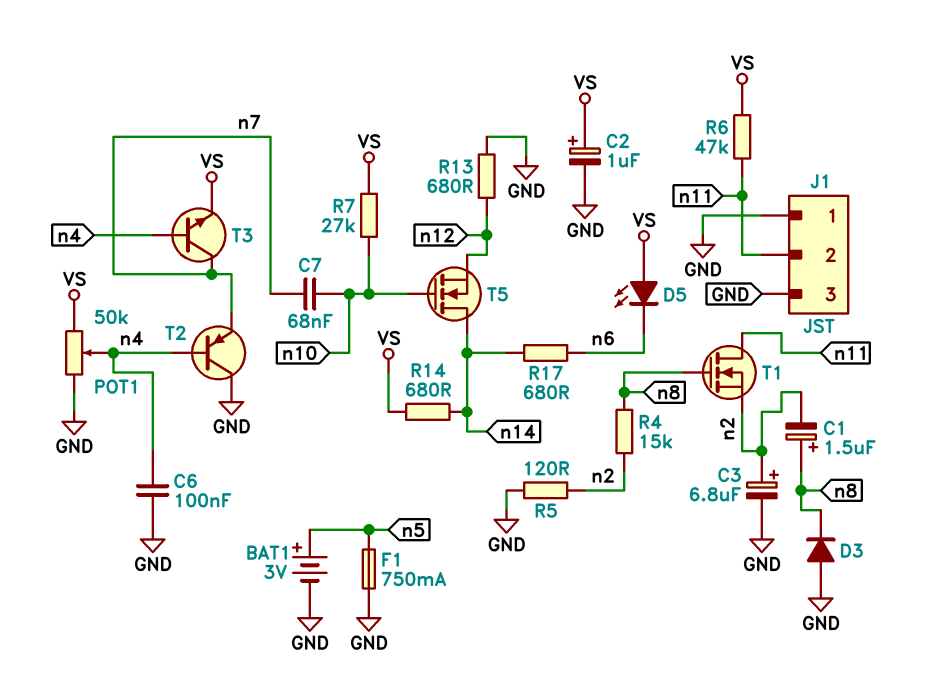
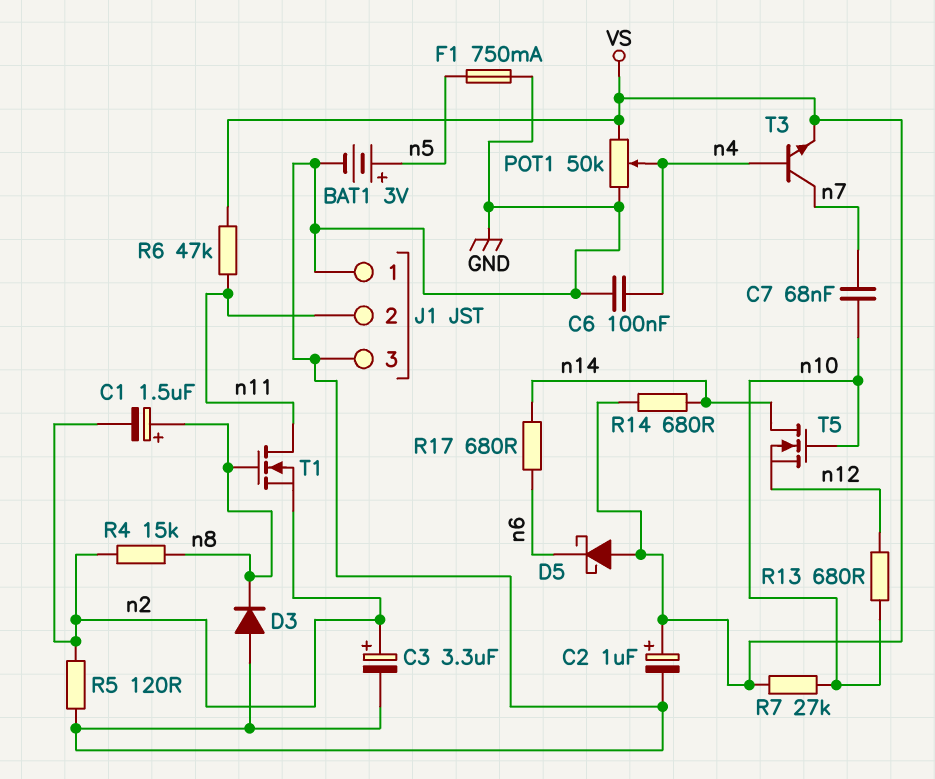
C3: 6.8uF (plus n2, minus GND) -> 3.3uF (plus n2, minus GND)
D5: LED (A VS, K n6) -> schottky (A VS, K n6)
R13: 680 (GND, n12) -> 680 (n10, n12)
T2: PNP (B n4, C GND, E n7) -> none

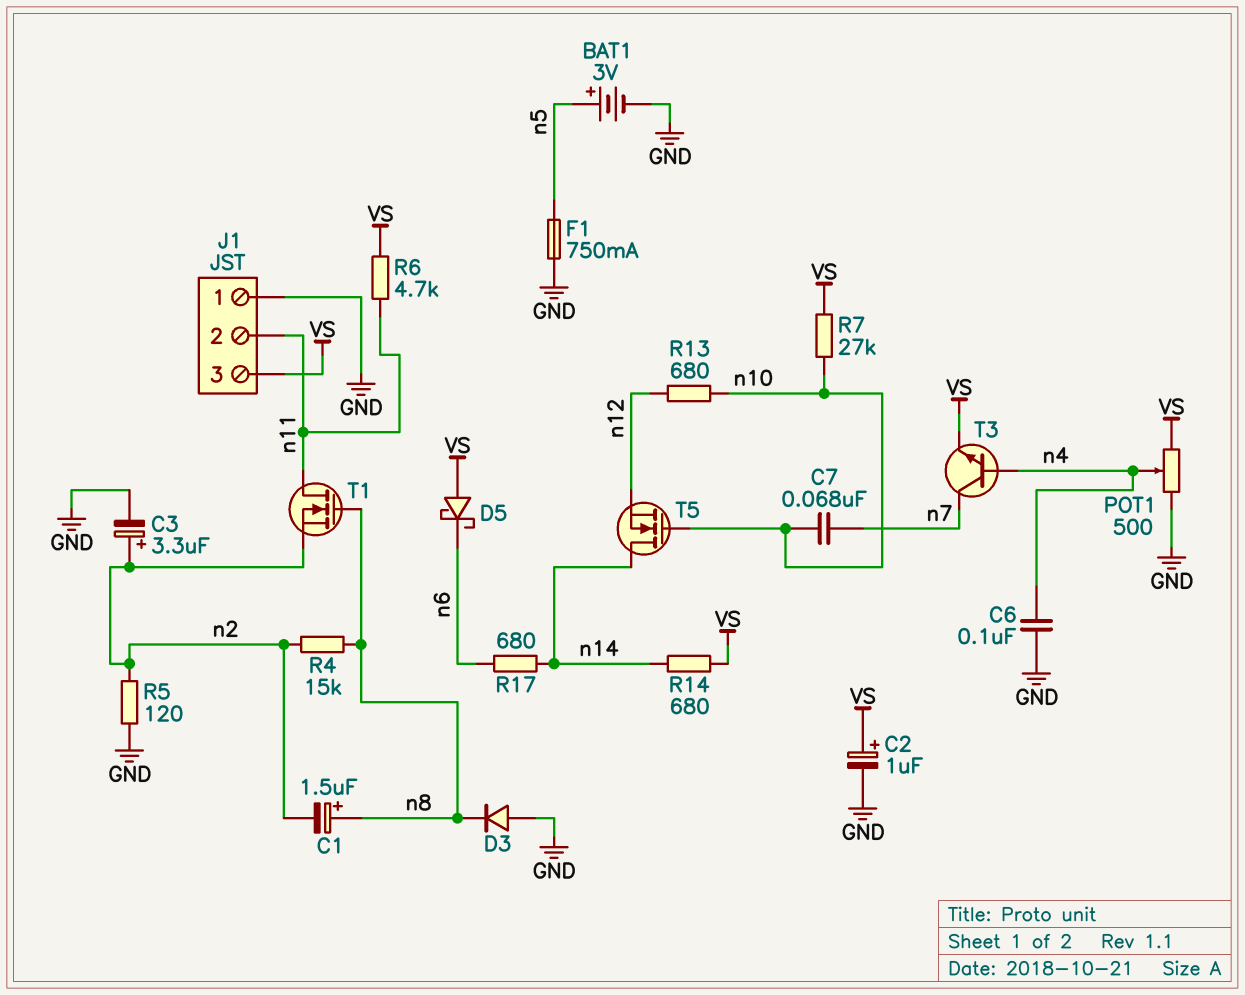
J1 pin 3: GND -> VS
POT1: 50k (GND, VS, wiper n4) -> 500 (GND, VS, wiper n4)
R6: 47k (VS, n11) -> 4.7k (VS, n11)

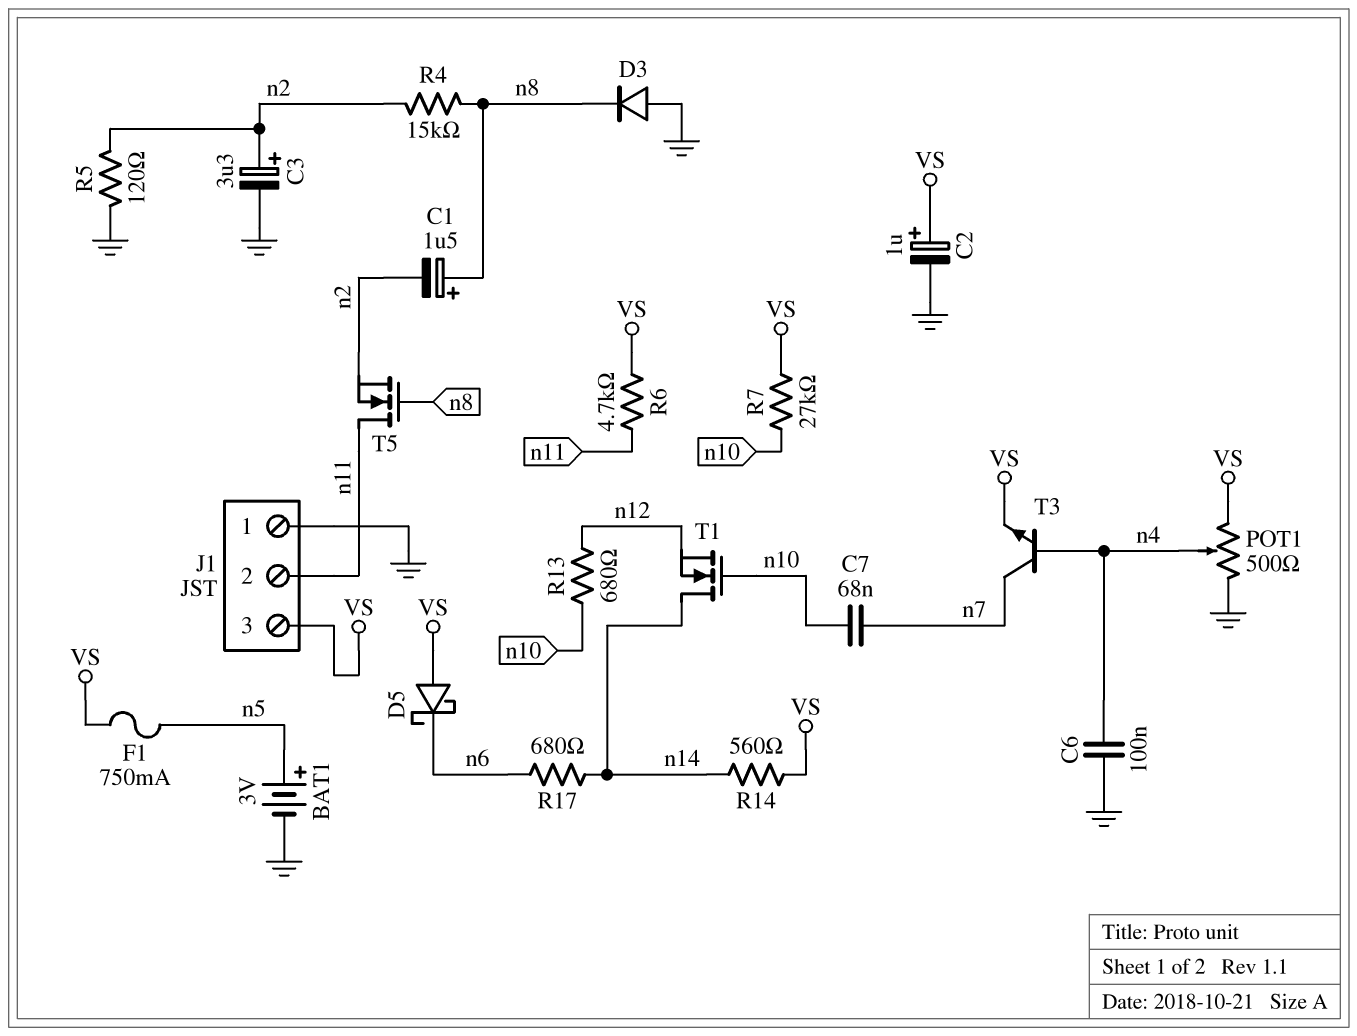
F1: 750mA (GND, n5) -> 750mA (VS, n5)
R14: 680 (VS, n14) -> 560 (VS, n14)
T1: NMOS (G n8, D n11, S n2) -> NMOS (G n10, D n14, S n12)
T5: NMOS (G n10, D n14, S n12) -> NMOS (G n8, D n11, S n2)

